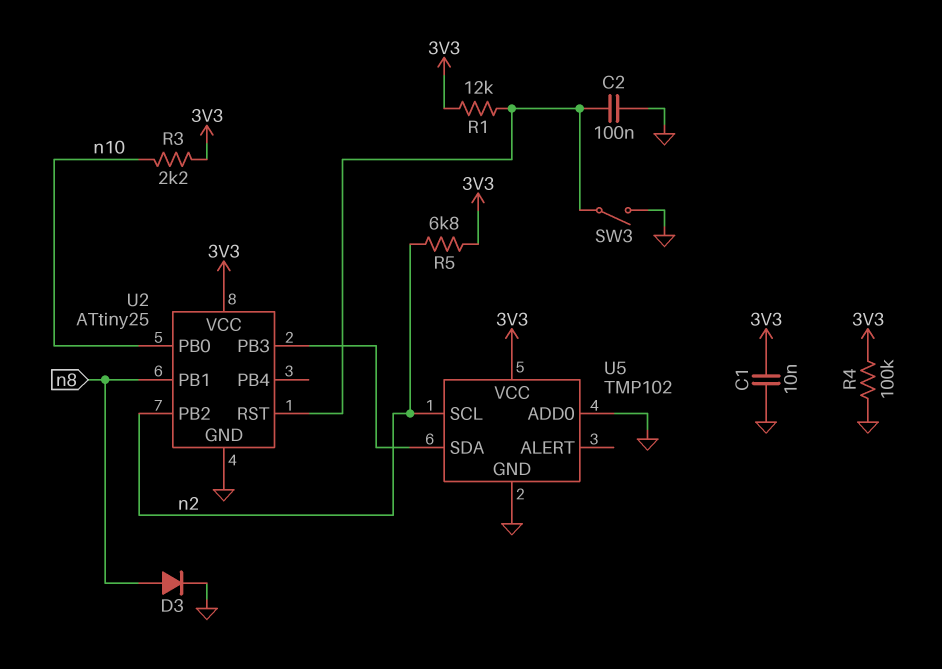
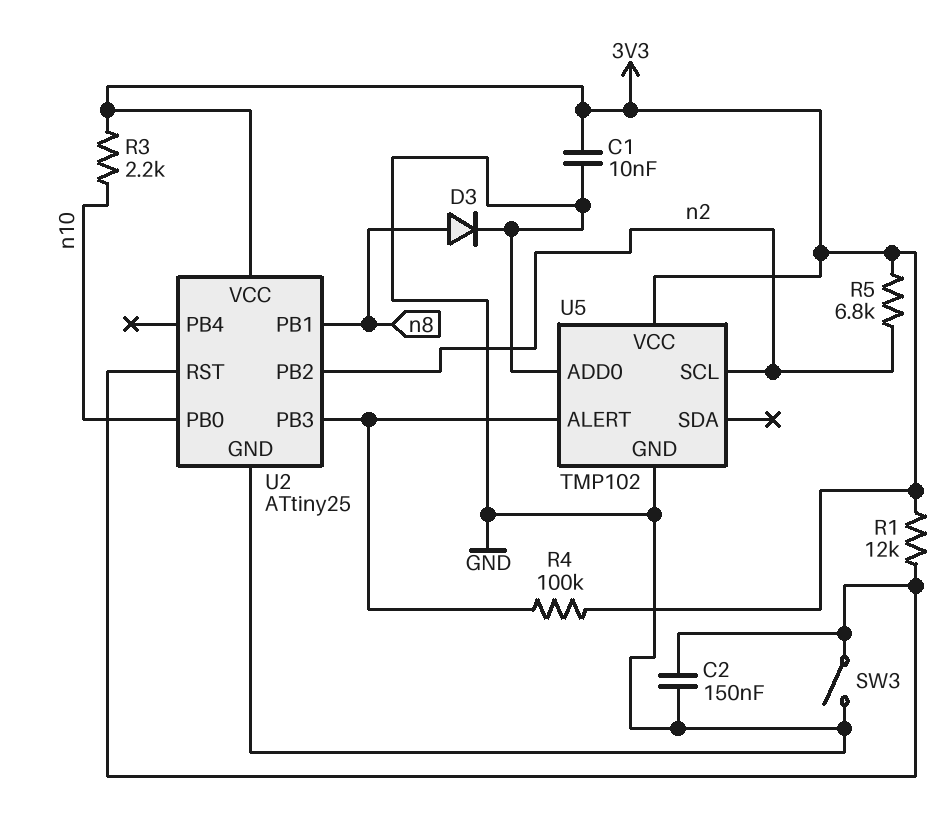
C2: 100nF (GND, U2/RST) -> 150nF (GND, U2/RST)
R4: 100k (3V3, GND) -> 100k (3V3, U2/PB3)
U5 pin ALERT: none -> U2/PB3
U5 pin SDA: U2/PB3 -> none

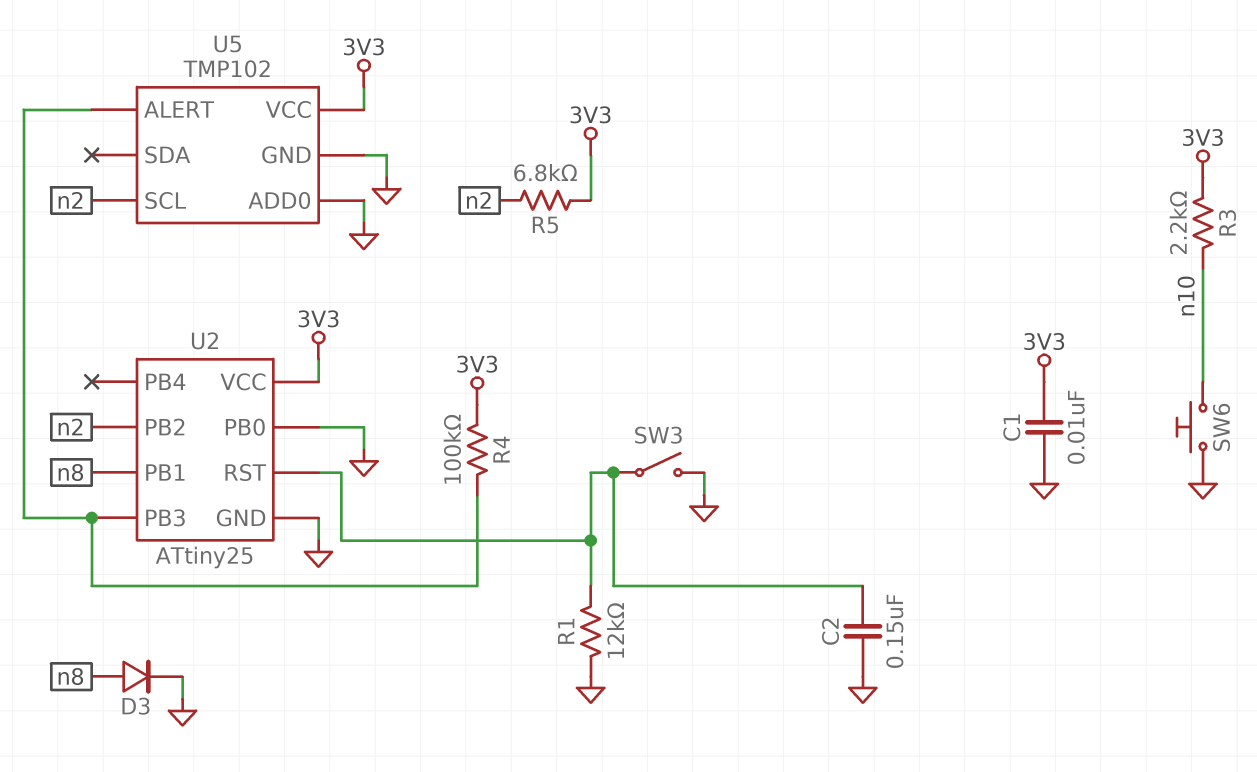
R1: 12k (3V3, U2/RST) -> 12k (GND, U2/RST)
SW6: none -> button (GND, n10)
U2 pin PB0: n10 -> GND

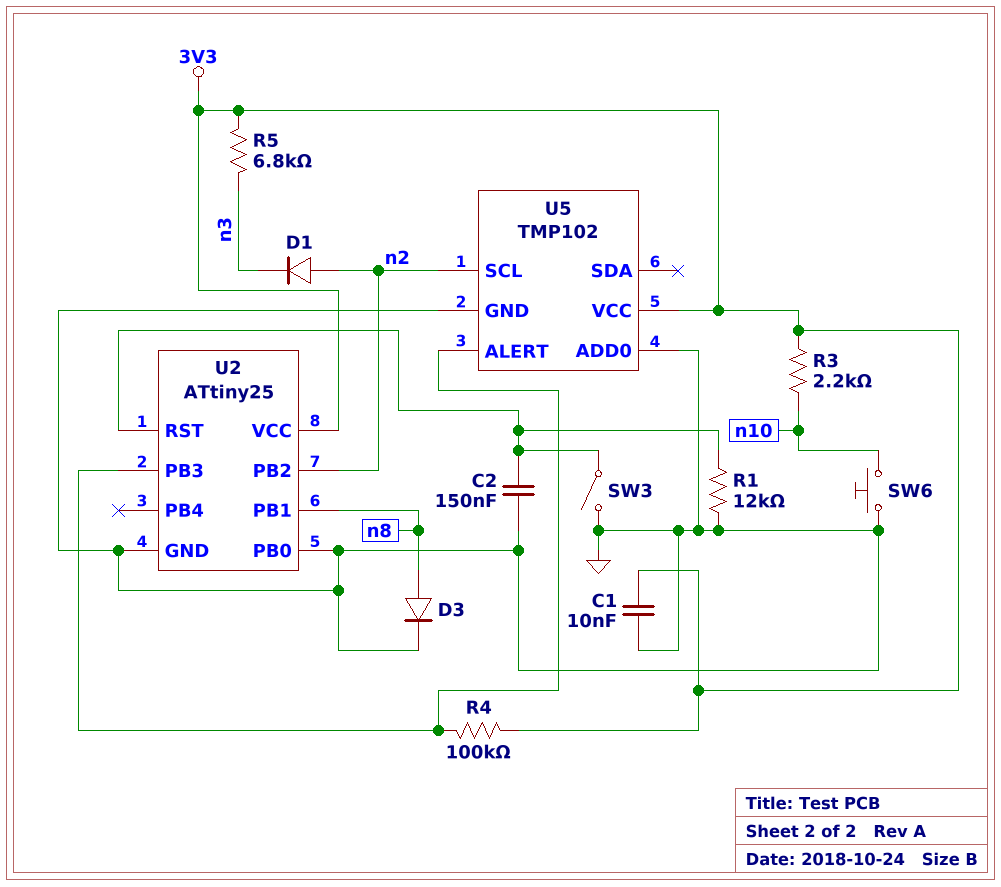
D1: none -> diode (A n2, K n3)
R5: 6.8k (3V3, n2) -> 6.8k (3V3, n3)

